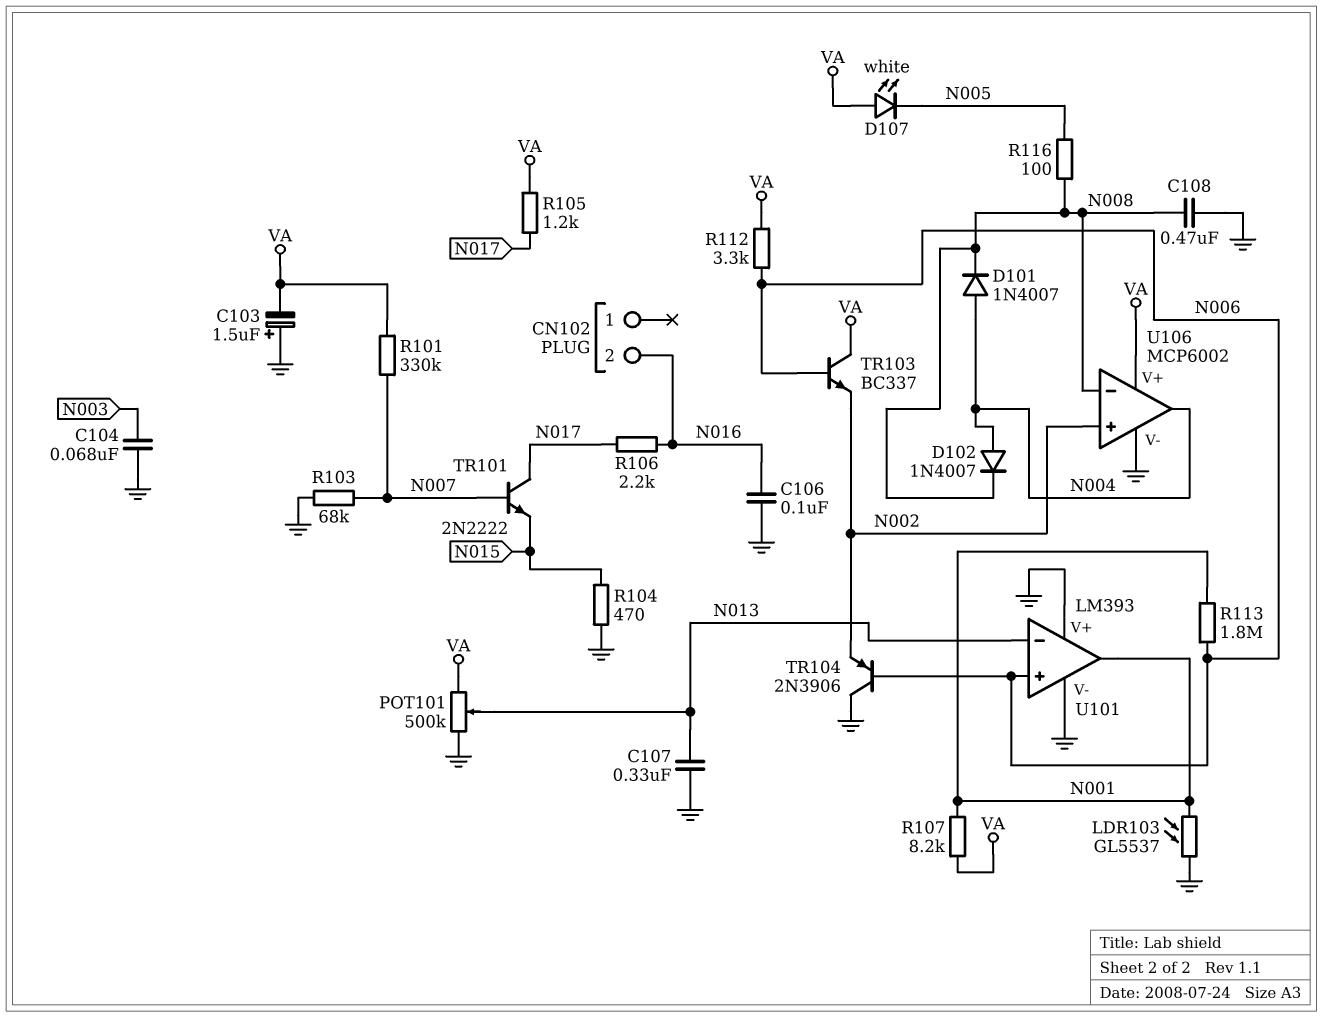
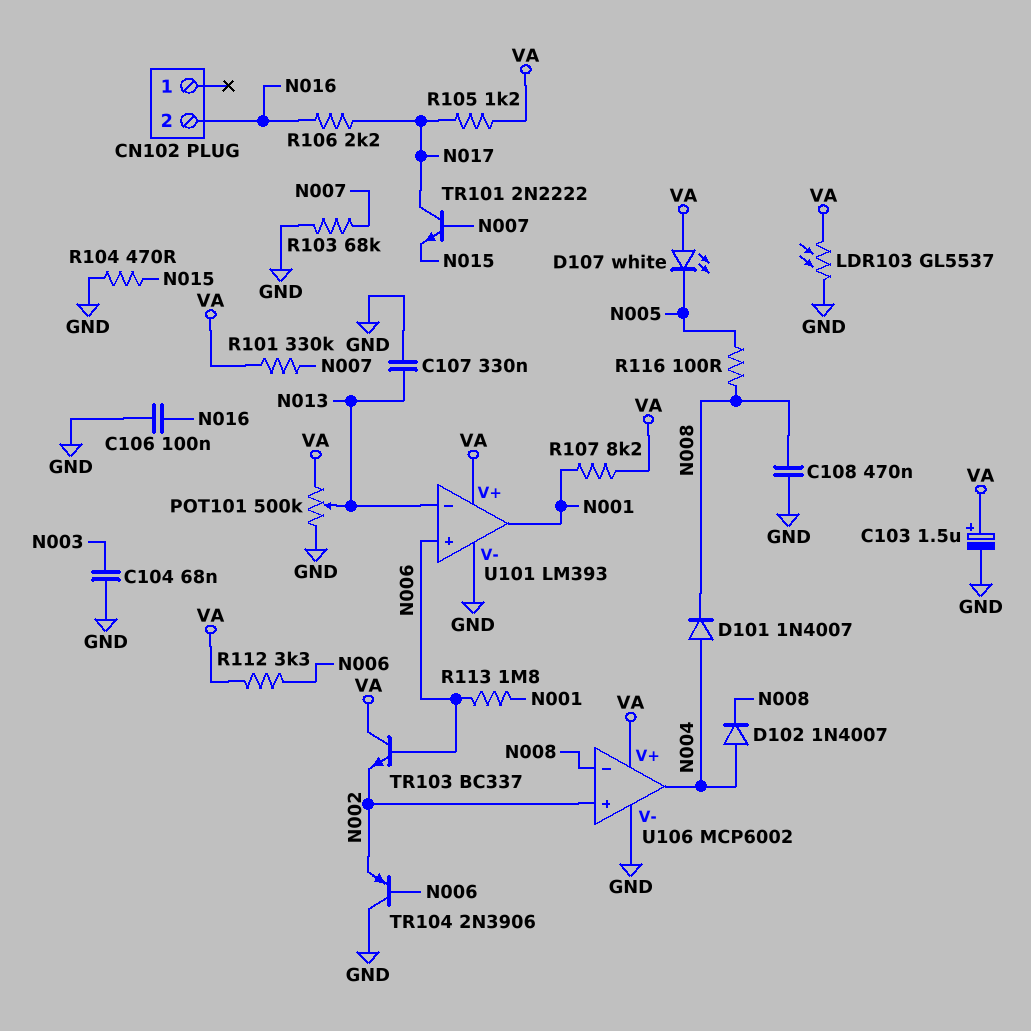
C103: 1.5uF (plus GND, minus VA) -> 1.5uF (plus VA, minus GND)
LDR103: GL5537 (GND, N001) -> GL5537 (GND, VA)
U101 pin V+: GND -> VA

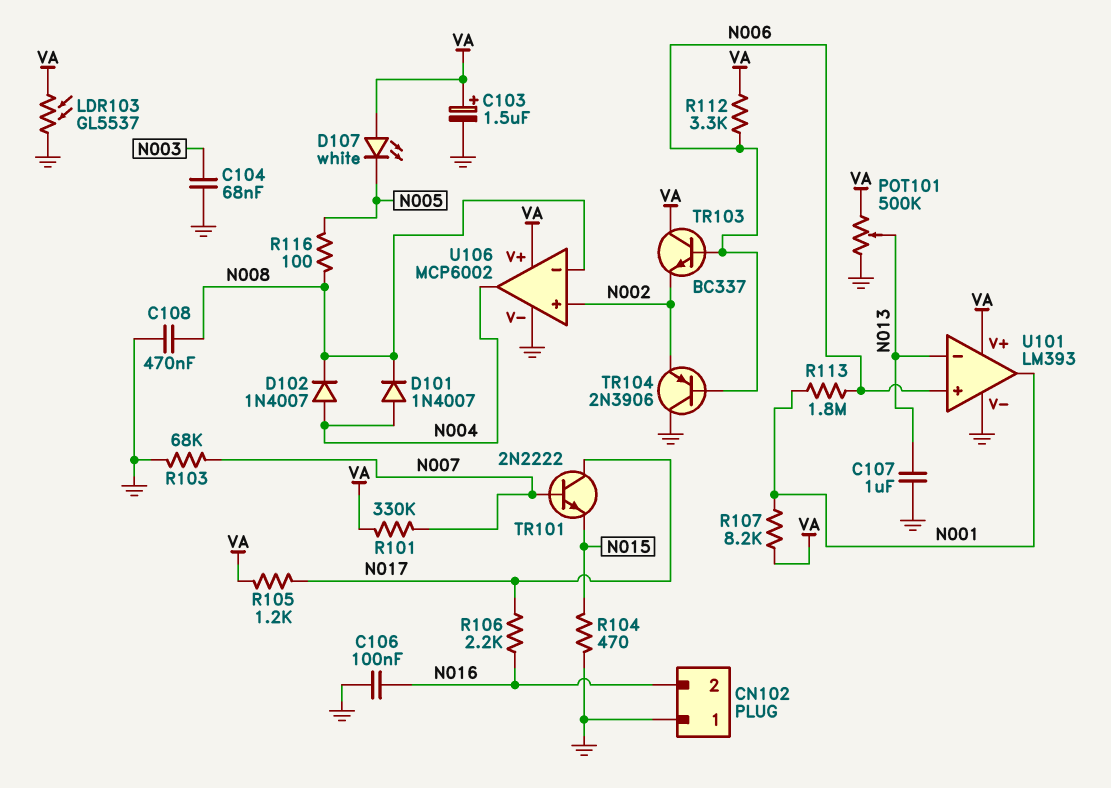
C107: 330nF (GND, N013) -> 1uF (GND, N013)
CN102 pin 1: none -> GND

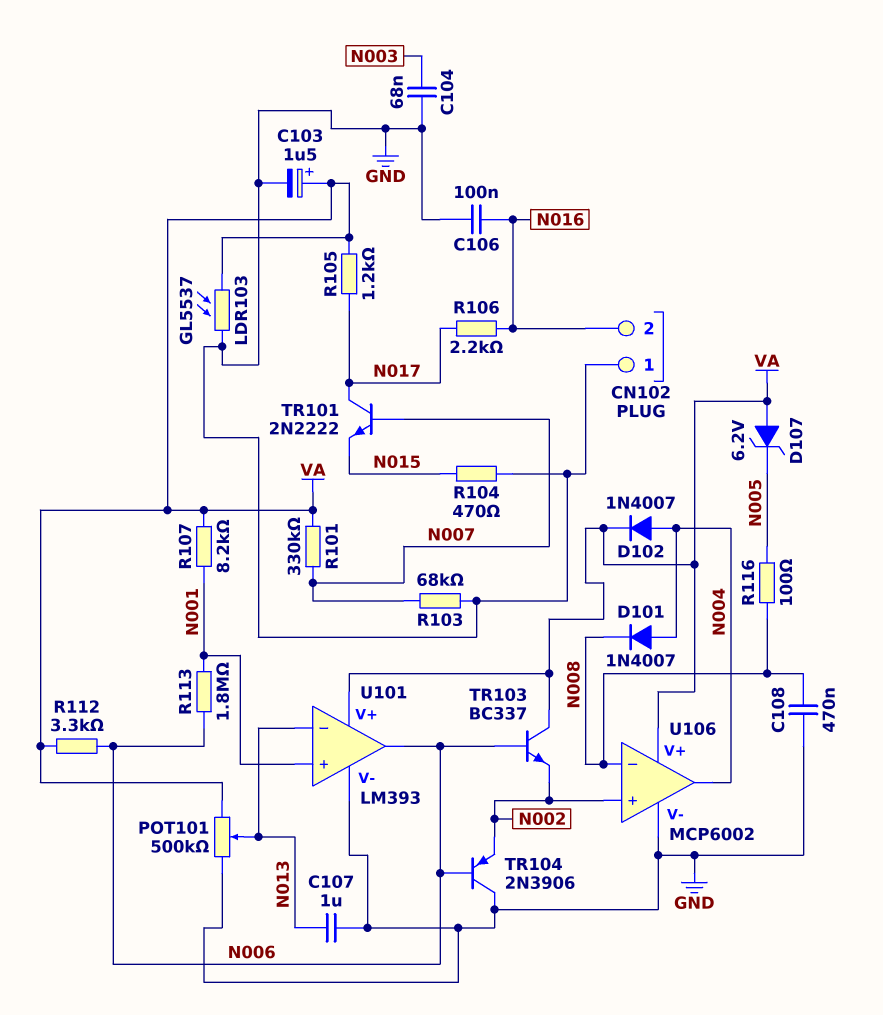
D102: diode 1N4007 (A N004, K N008) -> diode 1N4007 (A N004, K VA)
D107: LED white (A VA, K N005) -> zener 6.2V (A VA, K N005)
U101 pin in+: N006 -> N001
U101 pin out: N001 -> N006

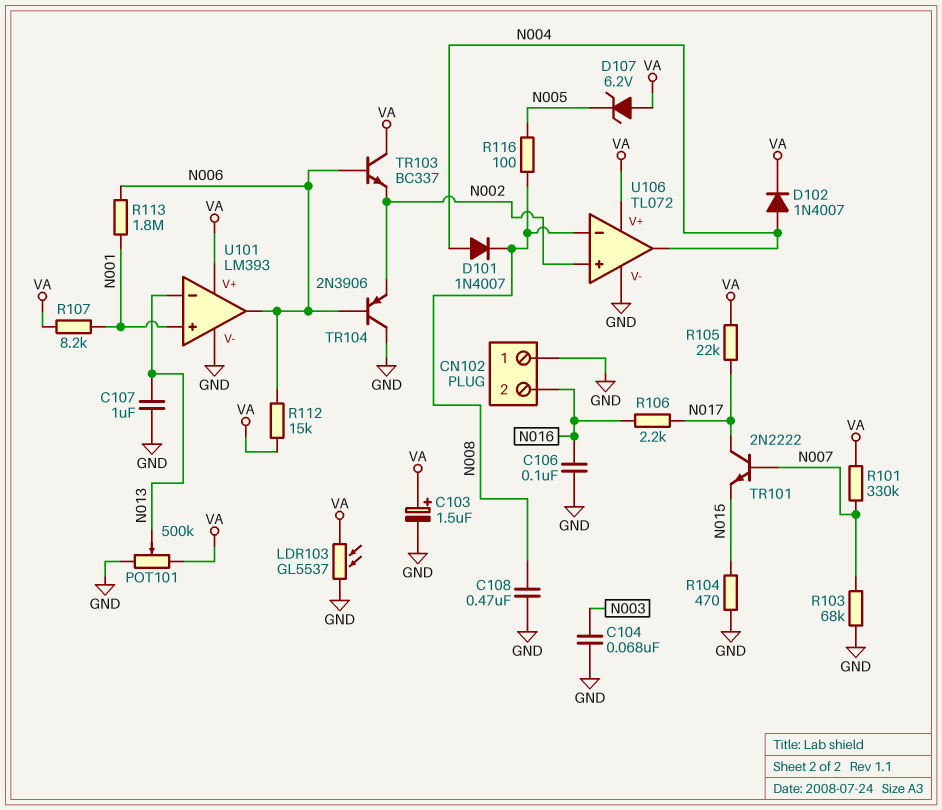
R105: 1.2k (N017, VA) -> 22k (N017, VA)
R112: 3.3k (N006, VA) -> 15k (N006, VA)
U106: MCP6002 -> TL072

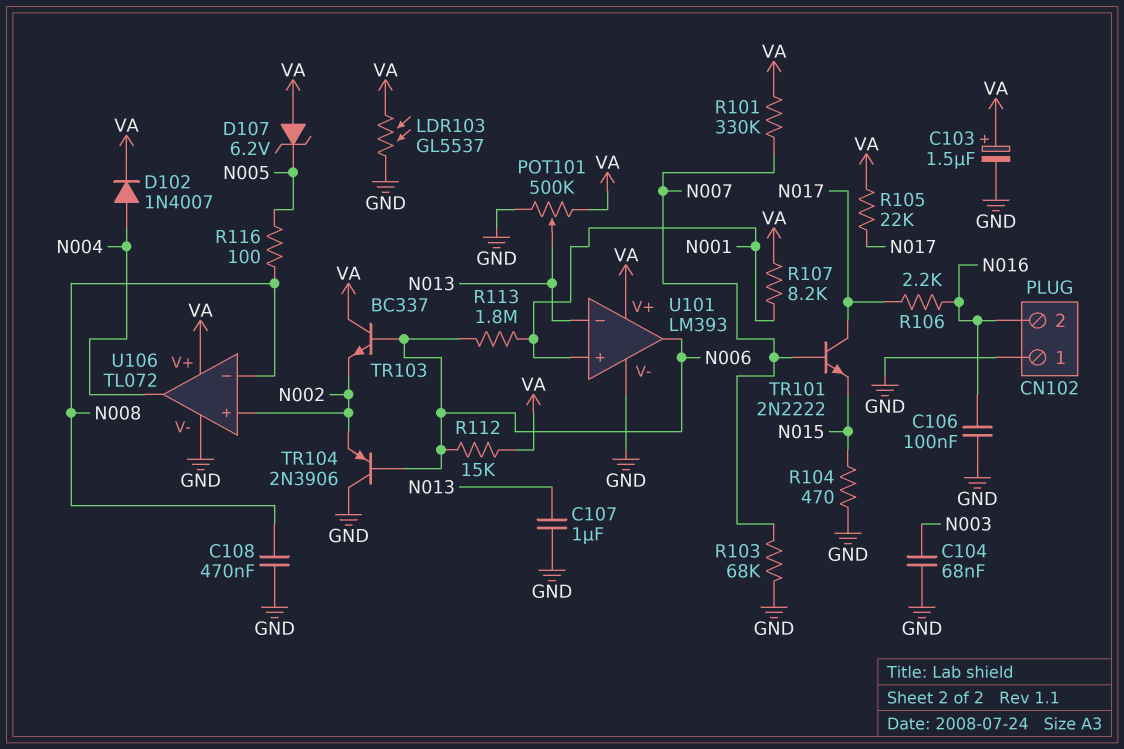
D101: diode 1N4007 (A N004, K N008) -> none

